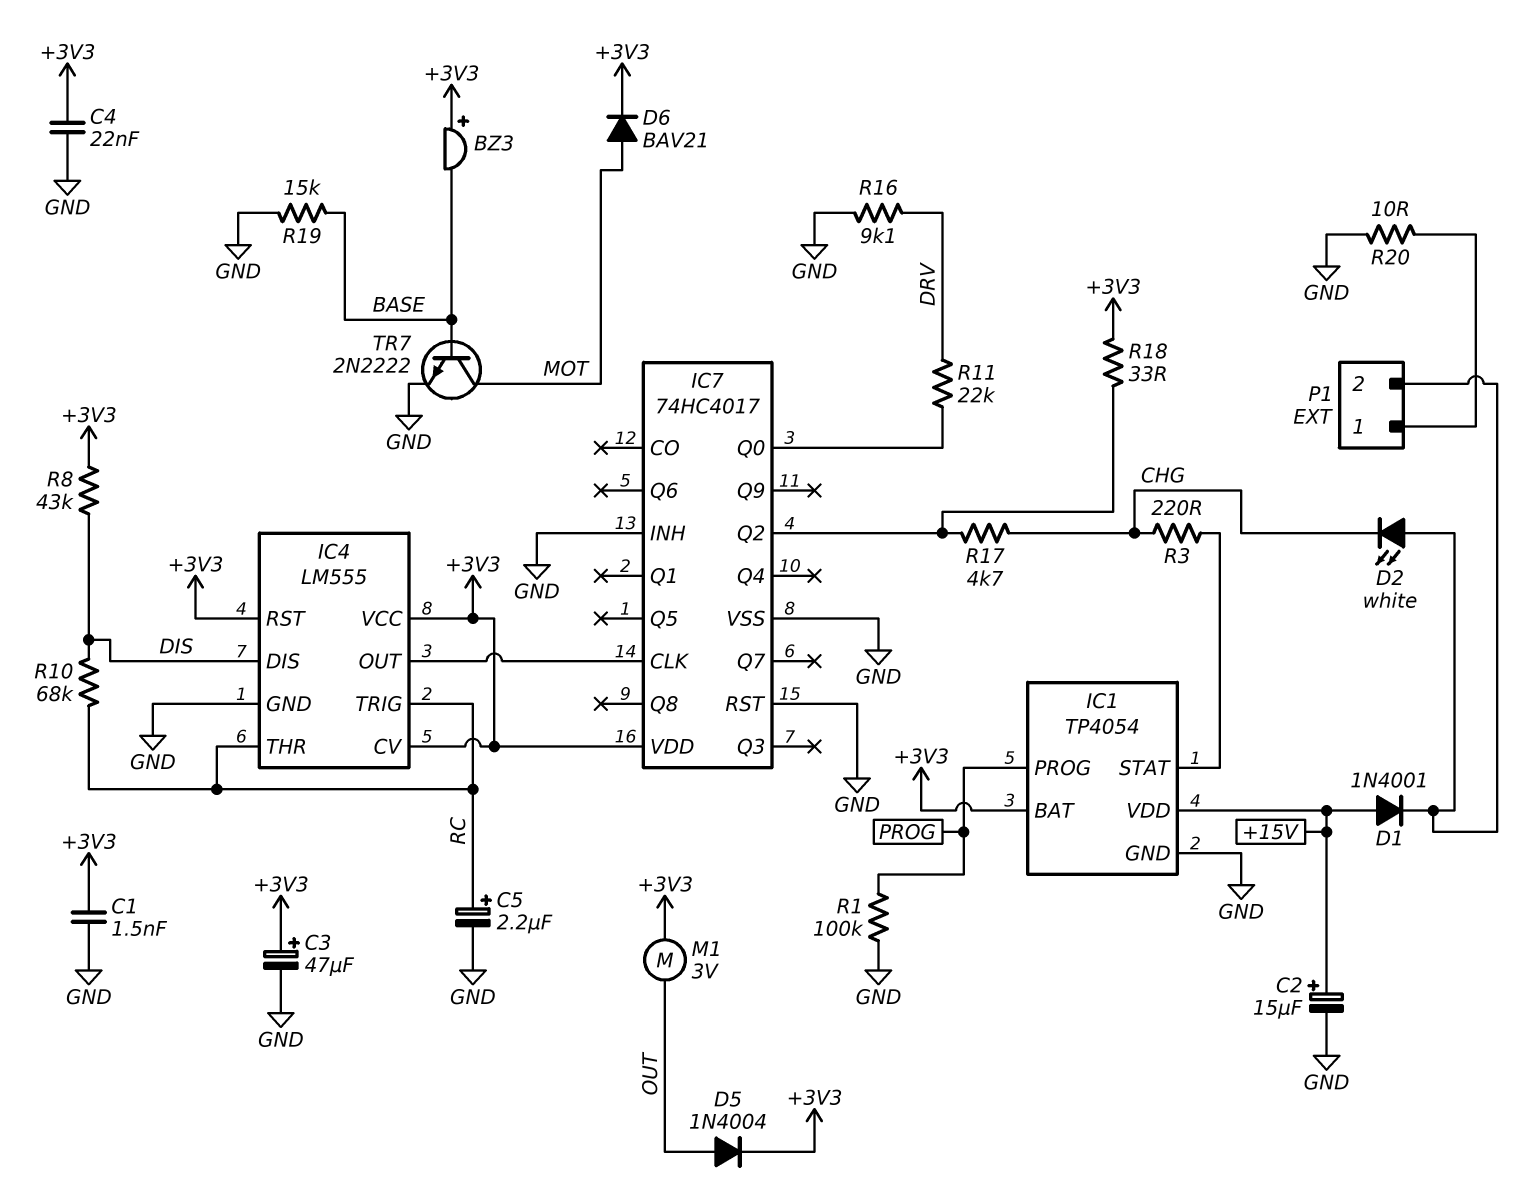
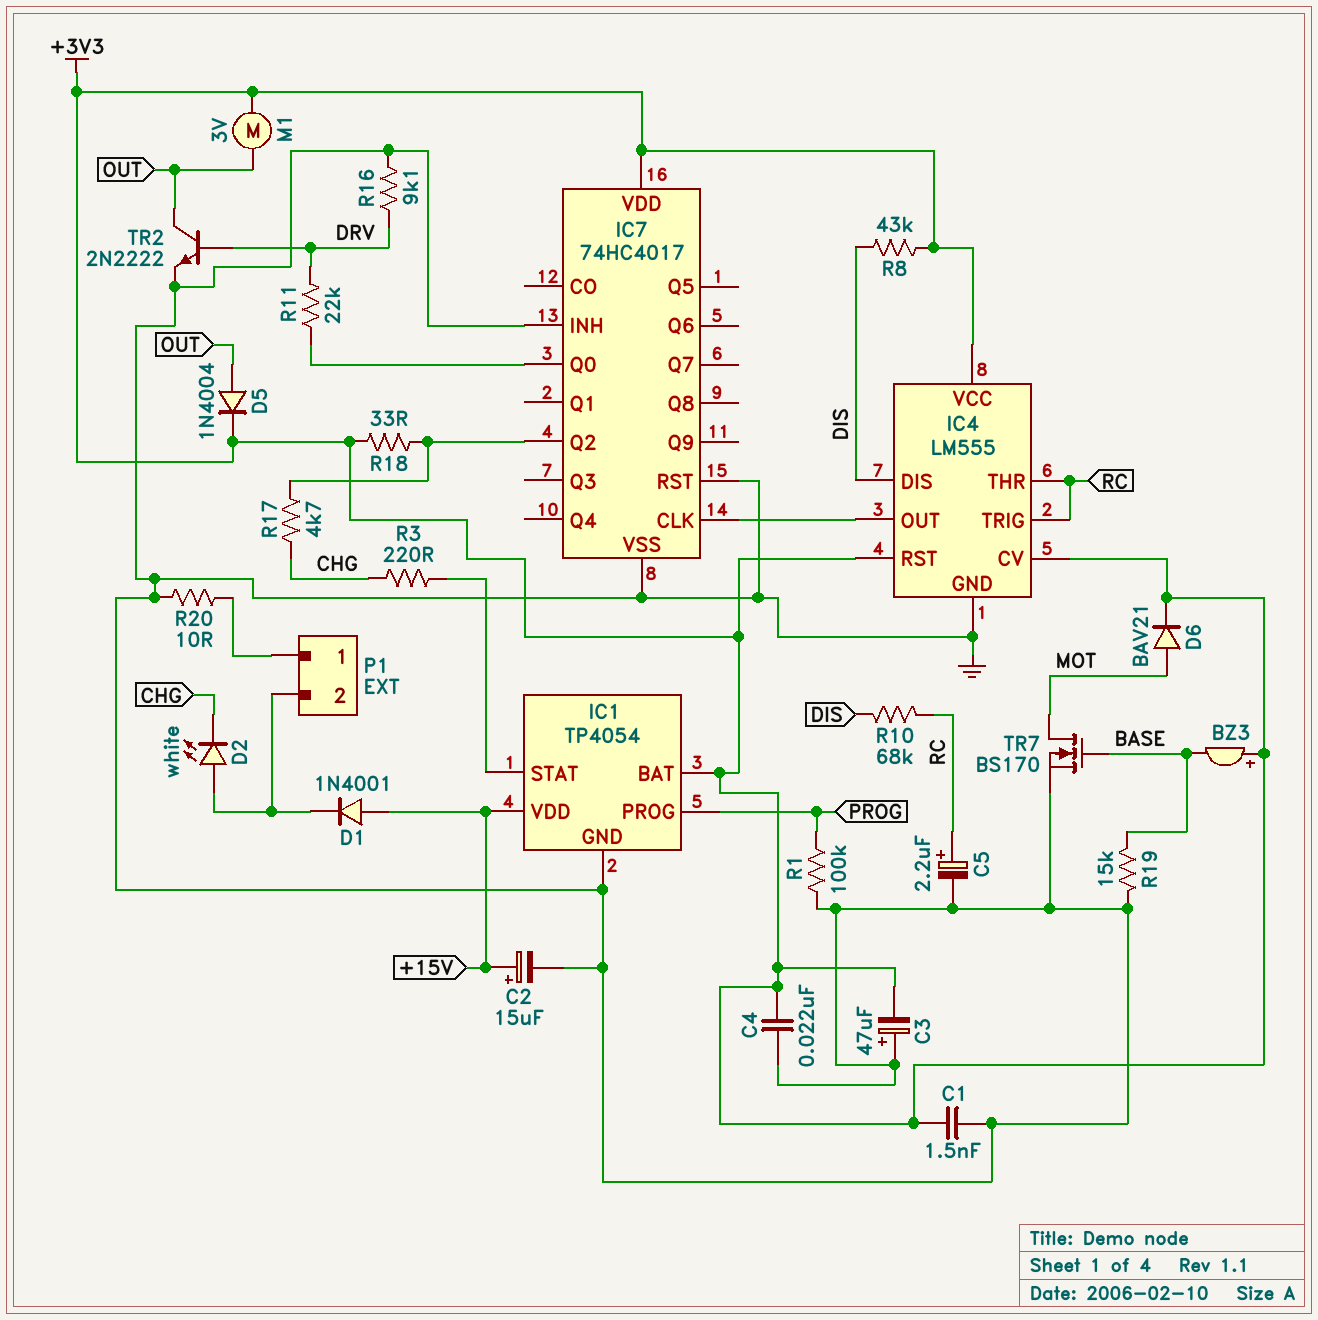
C3: 47uF (plus +3V3, minus GND) -> 47uF (plus GND, minus +3V3)
TR2: none -> NPN 2N2222 (B DRV, C OUT, E GND)
TR7: NPN 2N2222 (B BASE, C MOT, E GND) -> NMOS BS170 (G BASE, D MOT, S GND)

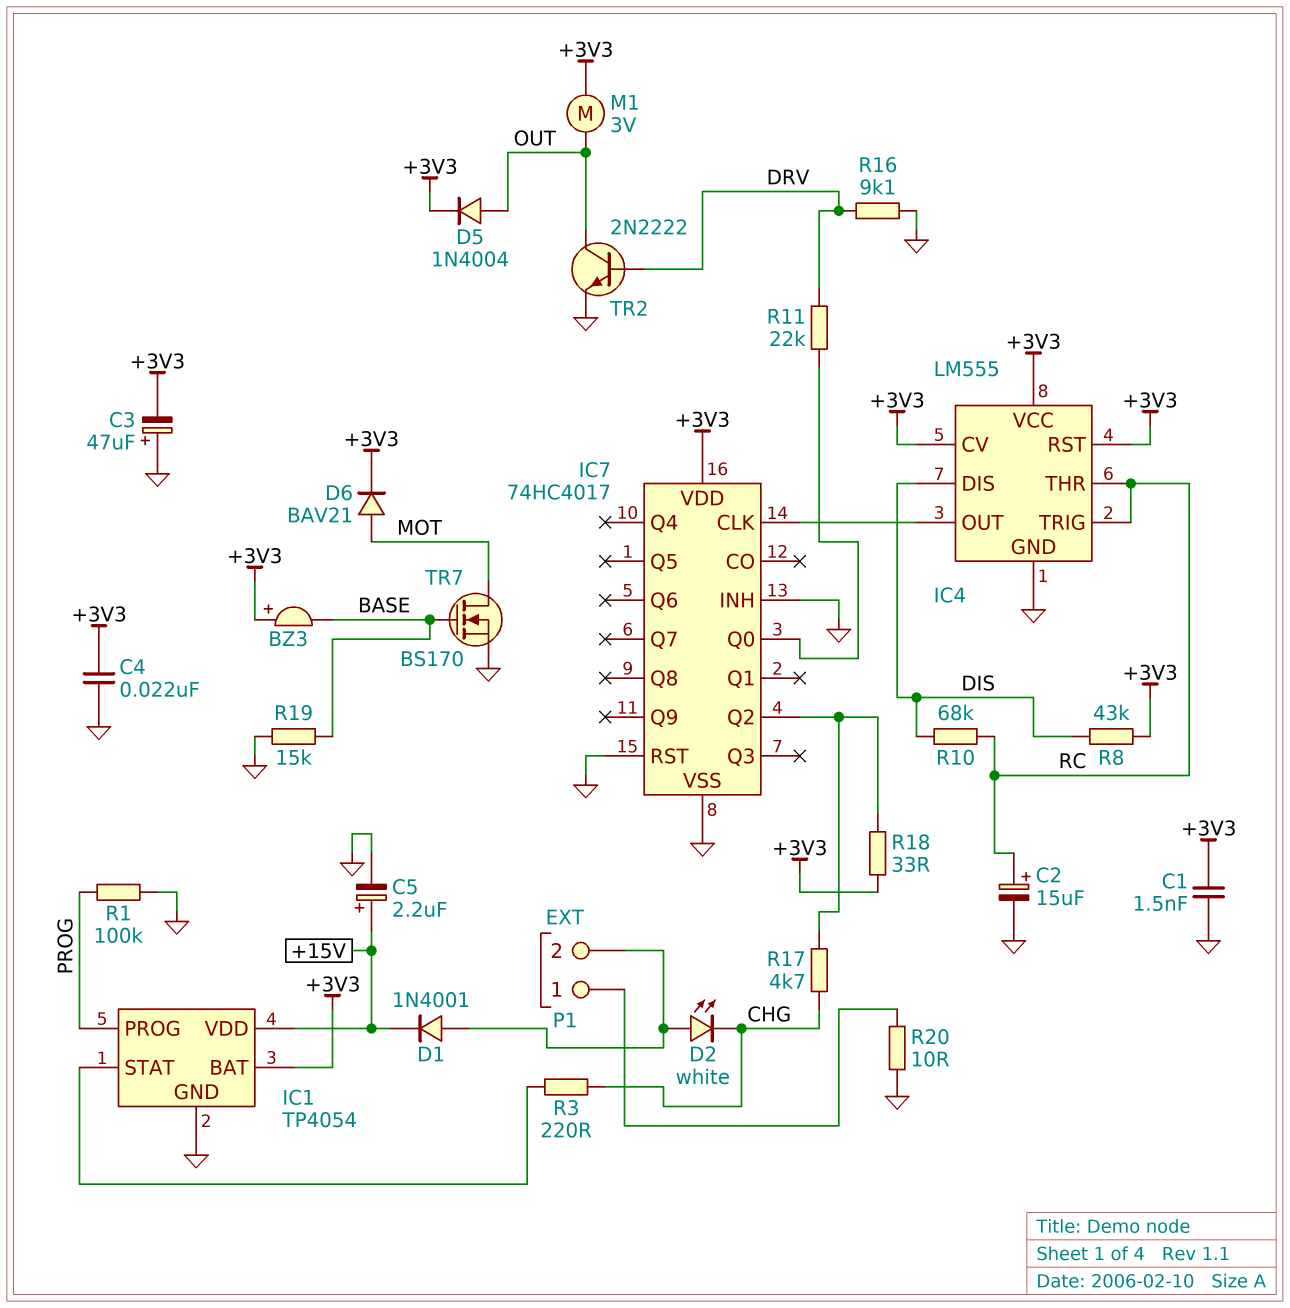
C2: 15uF (plus +15V, minus GND) -> 15uF (plus RC, minus GND)
C5: 2.2uF (plus RC, minus GND) -> 2.2uF (plus +15V, minus GND)
D1: diode 1N4001 (A +15V, K P1/2) -> diode 1N4001 (A P1/2, K +15V)

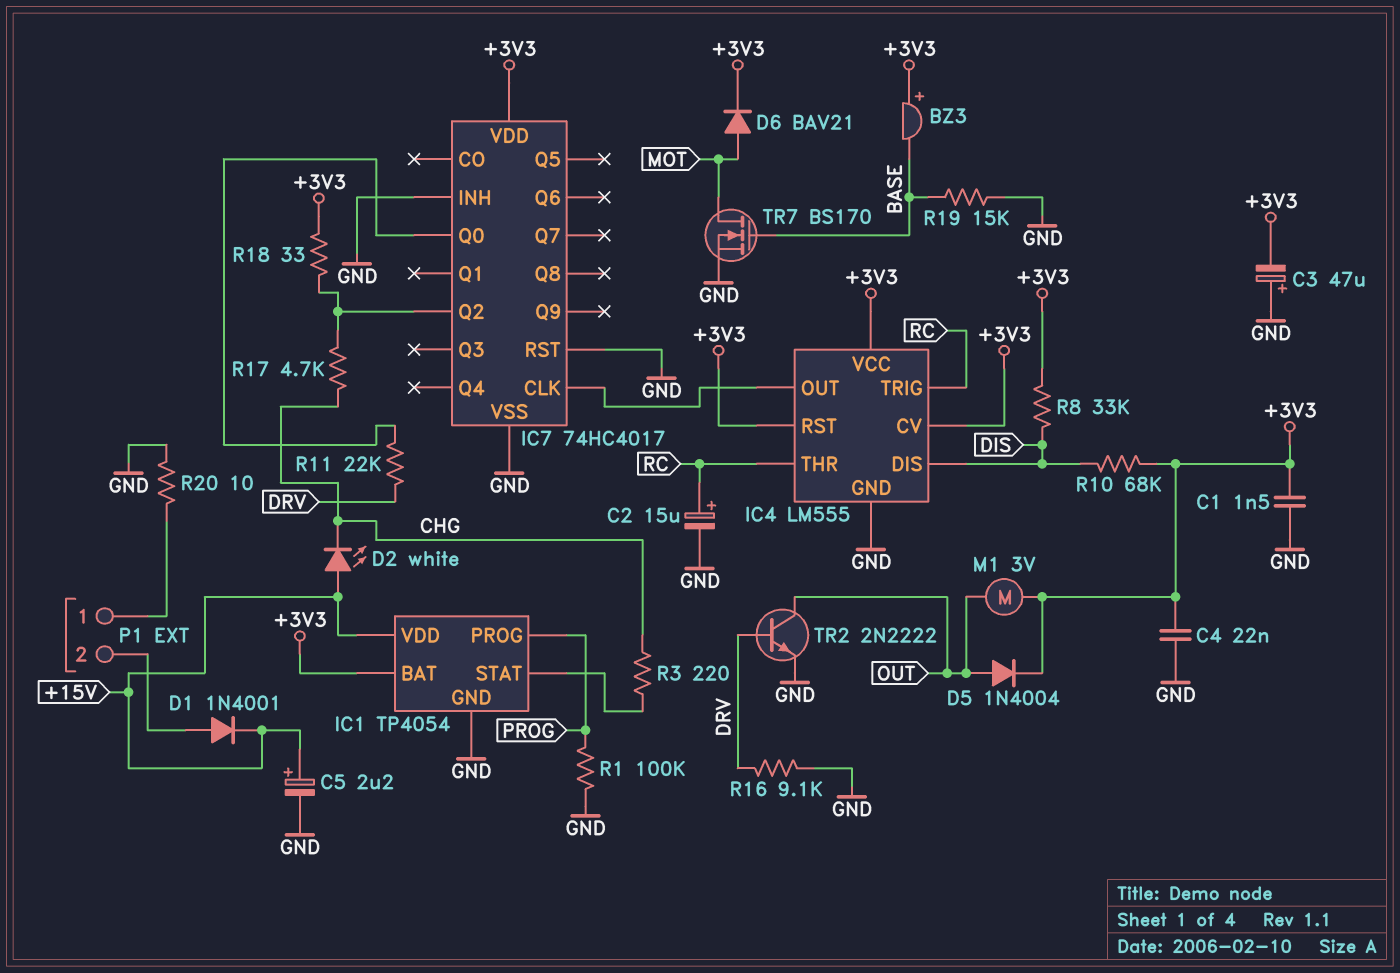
D2: LED white (A P1/2, K CHG) -> LED white (A +15V, K CHG)
R8: 43k (+3V3, DIS) -> 33k (+3V3, DIS)
R10: 68k (DIS, RC) -> 68k (+3V3, DIS)

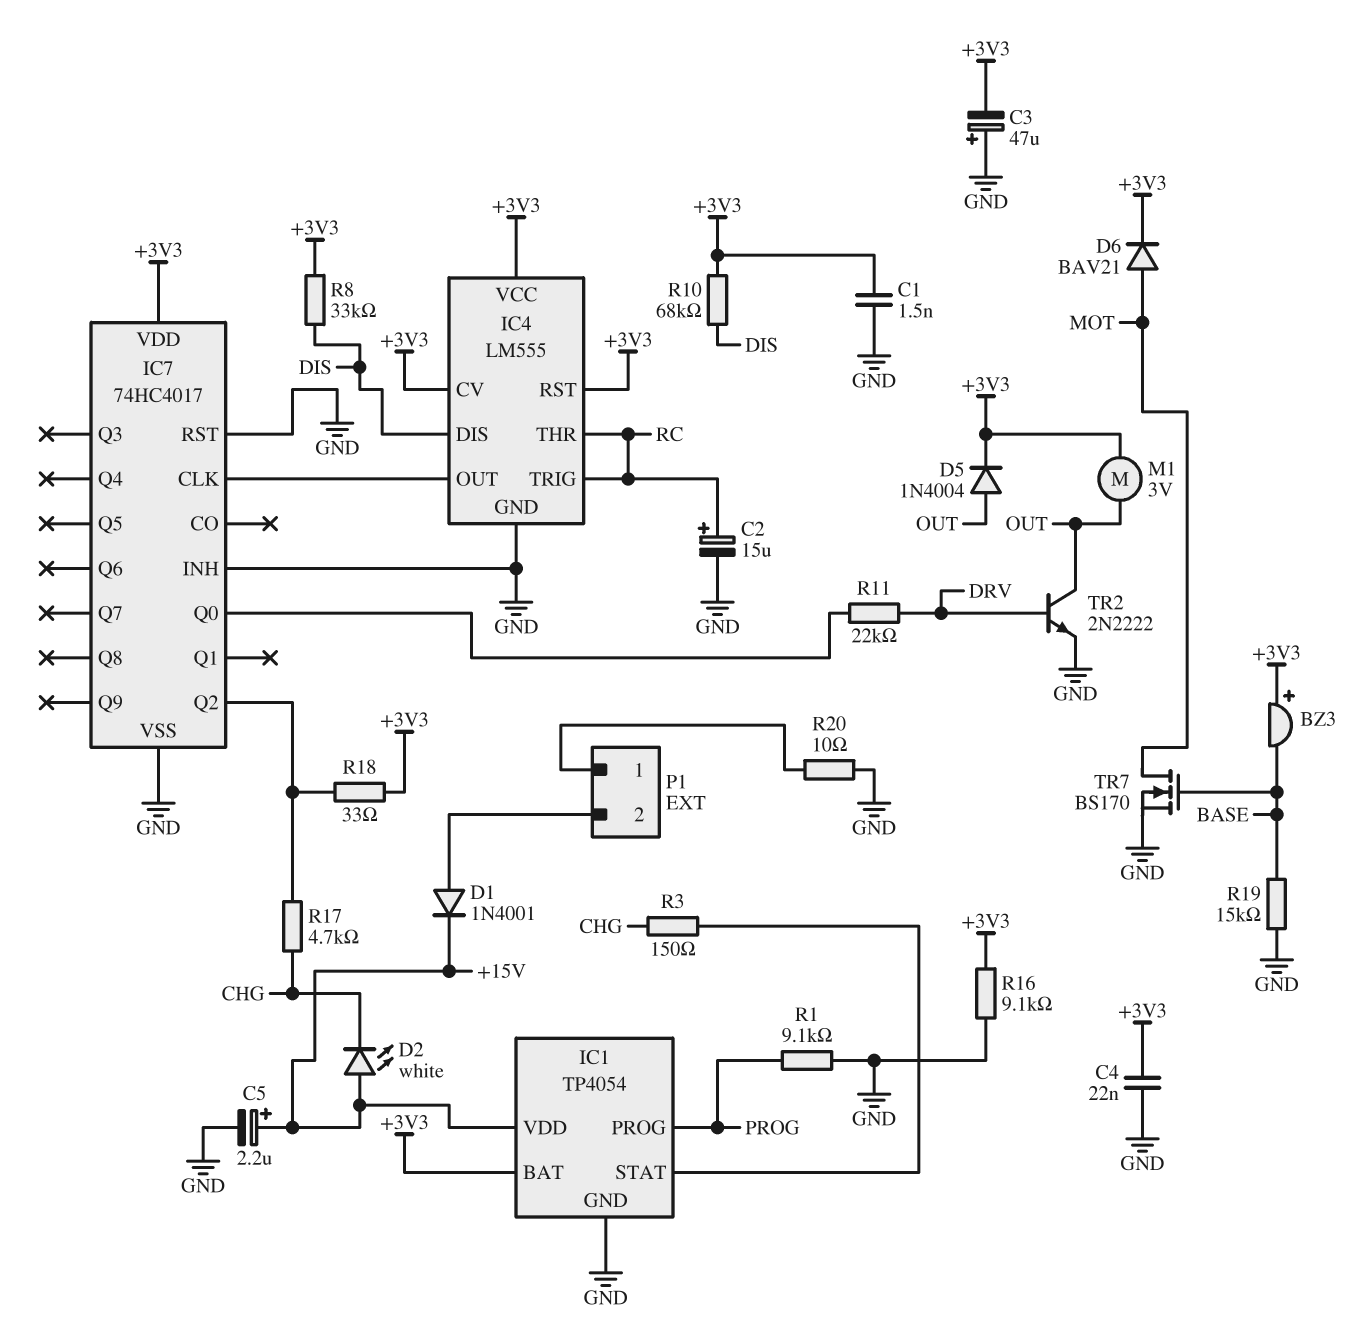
R1: 100k (GND, PROG) -> 9.1k (GND, PROG)
R3: 220 (CHG, IC1/STAT) -> 150 (CHG, IC1/STAT)
R16: 9.1k (DRV, GND) -> 9.1k (+3V3, GND)

